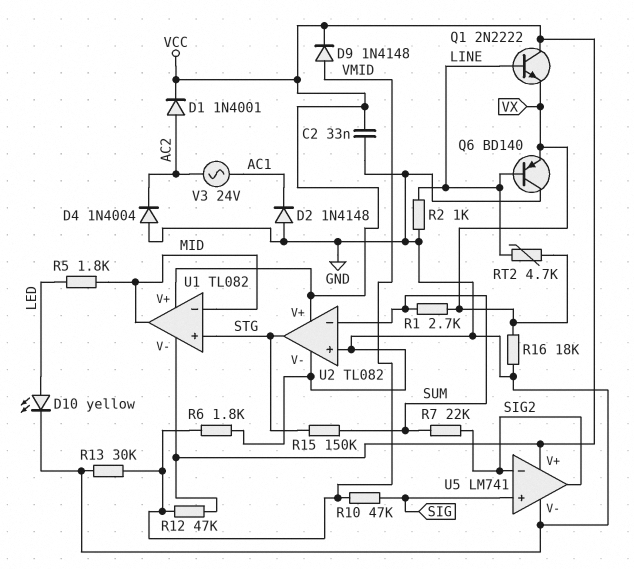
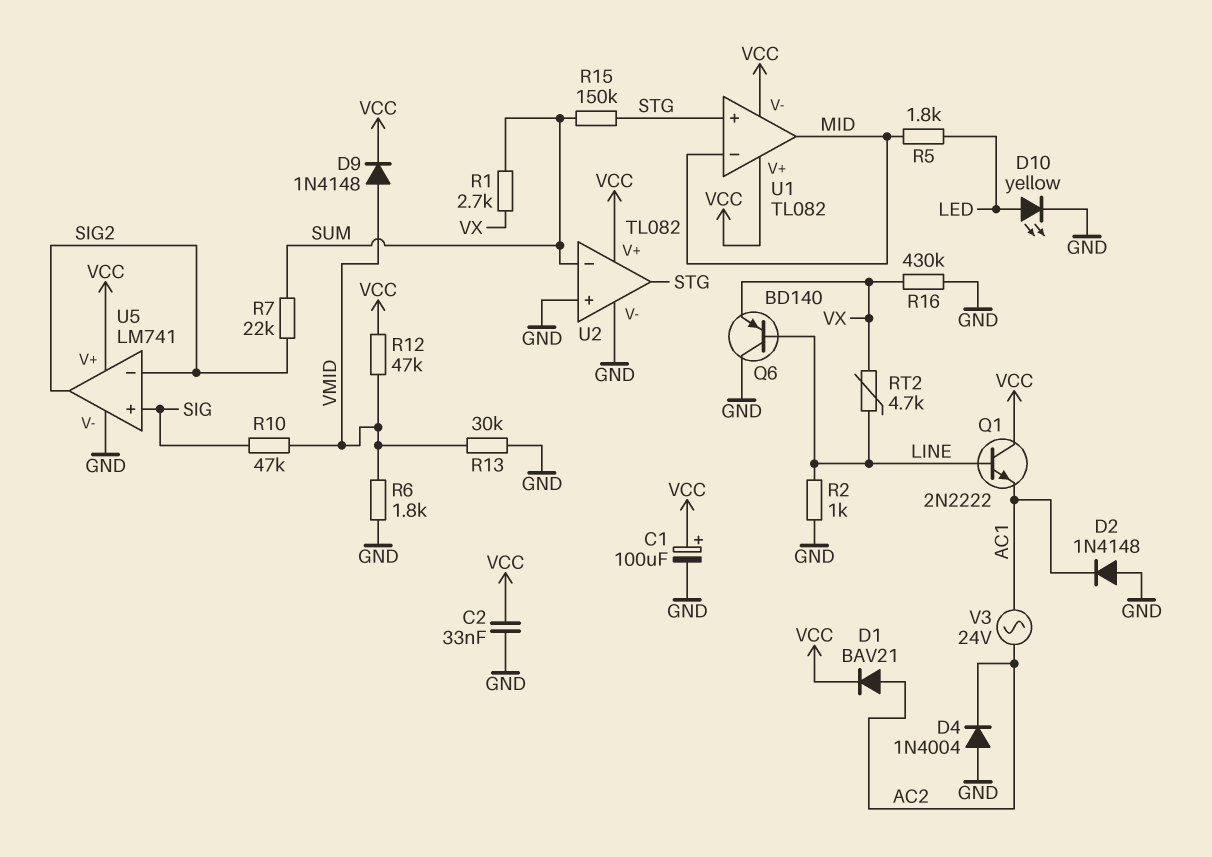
C1: none -> 100uF (plus VCC, minus GND)
D1: diode 1N4001 (A AC2, K VCC) -> diode BAV21 (A AC2, K VCC)
Q1: NPN 2N2222 (B LINE, C VCC, E VX) -> NPN 2N2222 (B LINE, C VCC, E AC1)
R16: 18k (GND, VX) -> 430k (GND, VX)

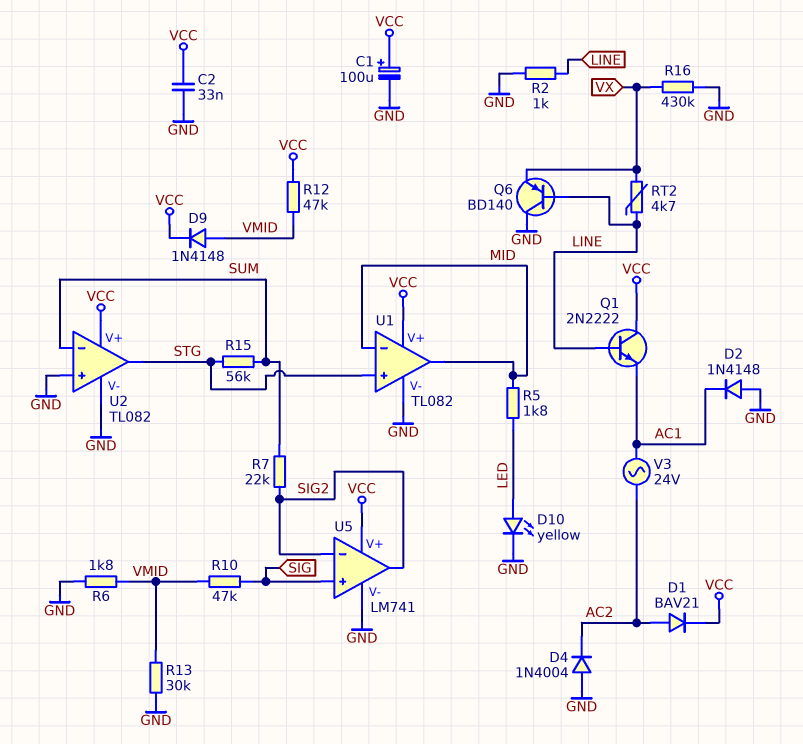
R1: 2.7k (SUM, VX) -> none
R15: 150k (STG, SUM) -> 56k (STG, SUM)
U1 pin V-: VCC -> GND

